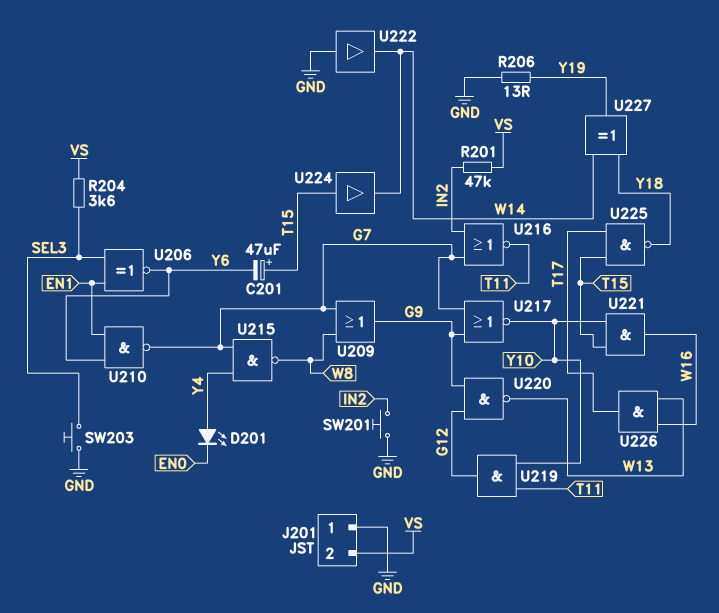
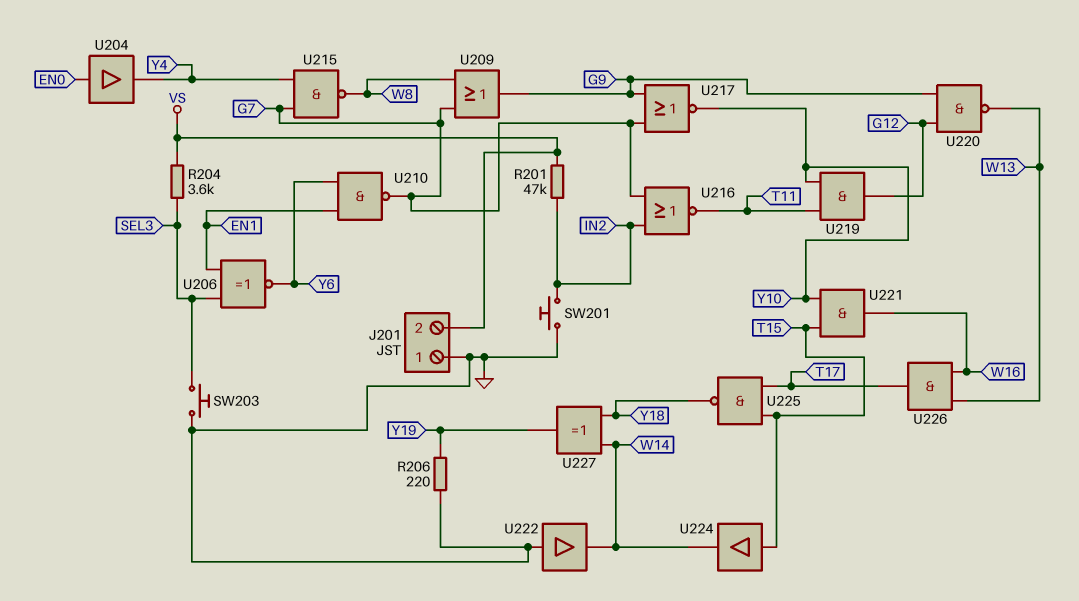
C201: 47uF (plus T15, minus Y6) -> none
D201: LED (A Y4, K EN0) -> none
R206: 13 (GND, Y19) -> 220 (GND, Y19)
U204: none -> buffer (in EN0, out Y4)

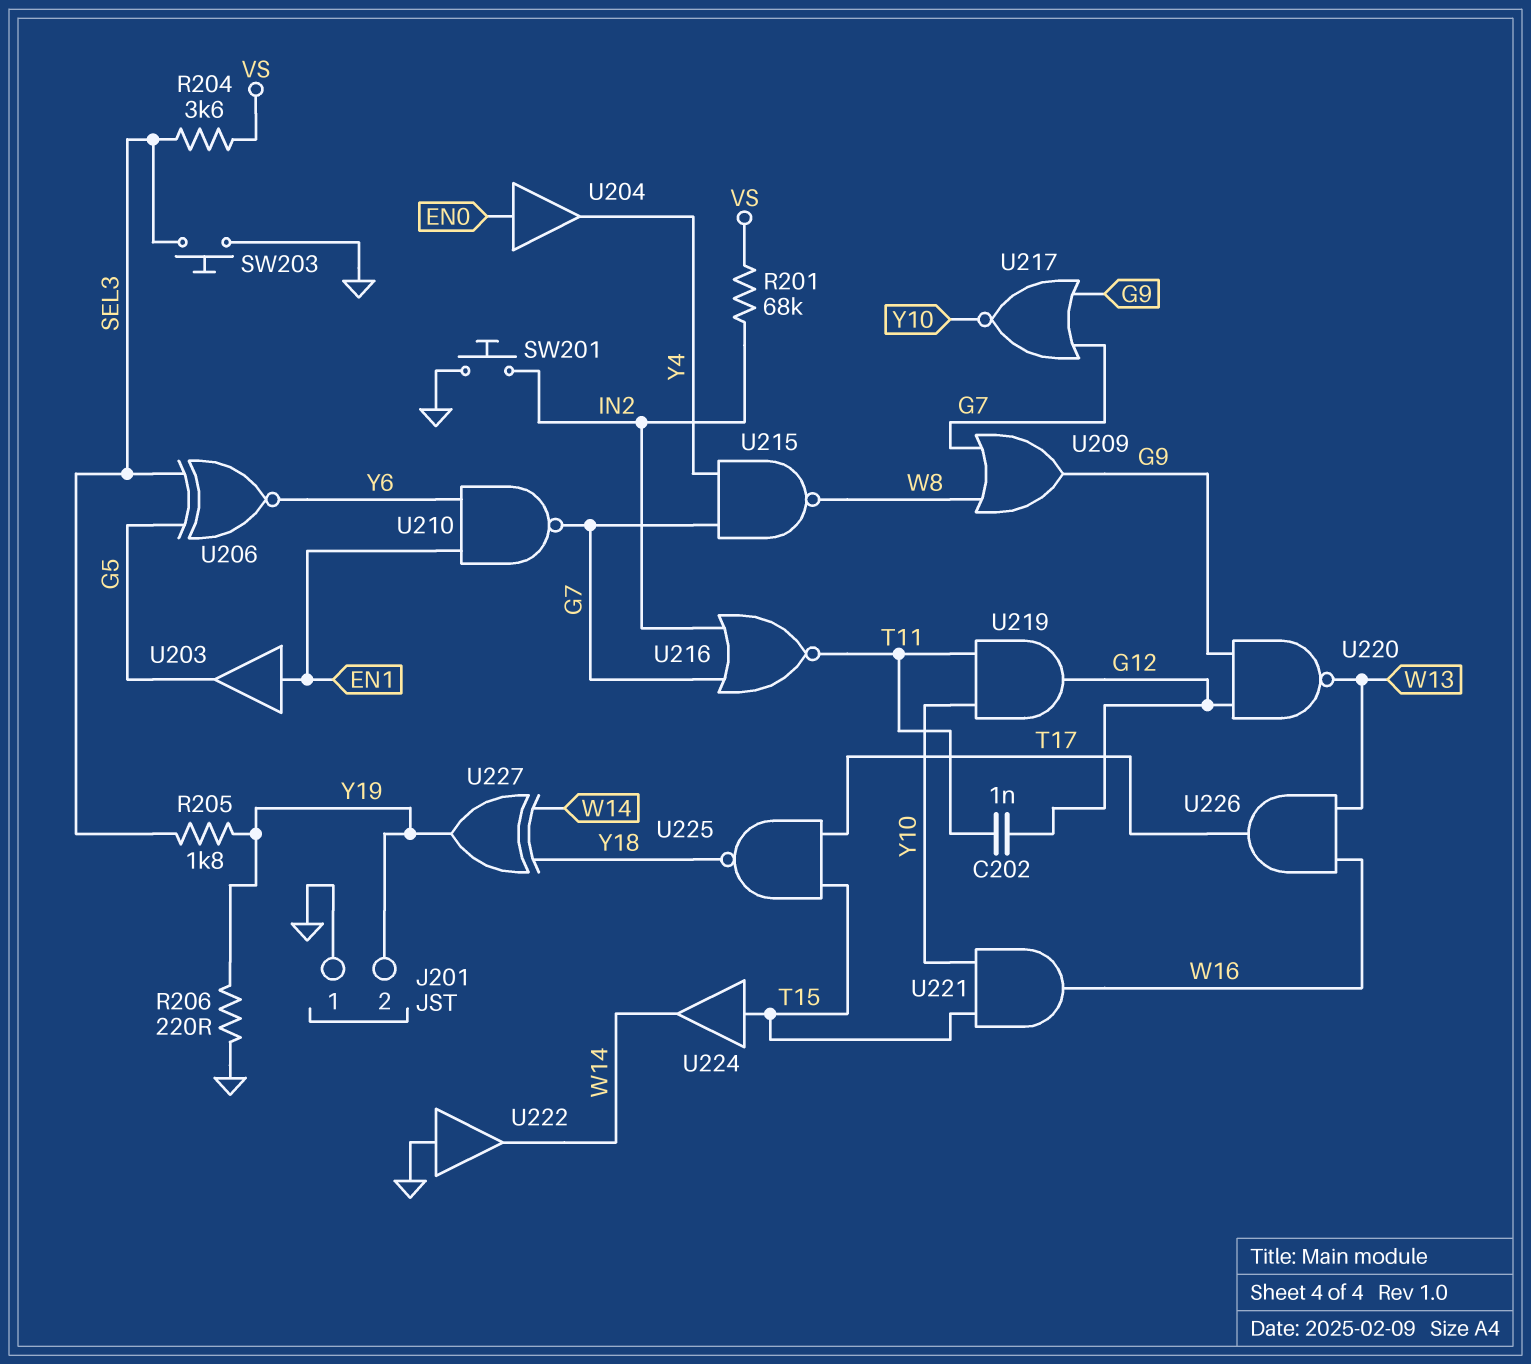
C202: none -> 1nF (G12, T11)
J201 pin 2: VS -> Y19
R201: 47k (IN2, VS) -> 68k (IN2, VS)
R205: none -> 1.8k (SEL3, Y19)
U203: none -> buffer (in EN1, out G5)
U206: XNOR (in EN1, in SEL3, out Y6) -> XNOR (in G5, in SEL3, out Y6)

